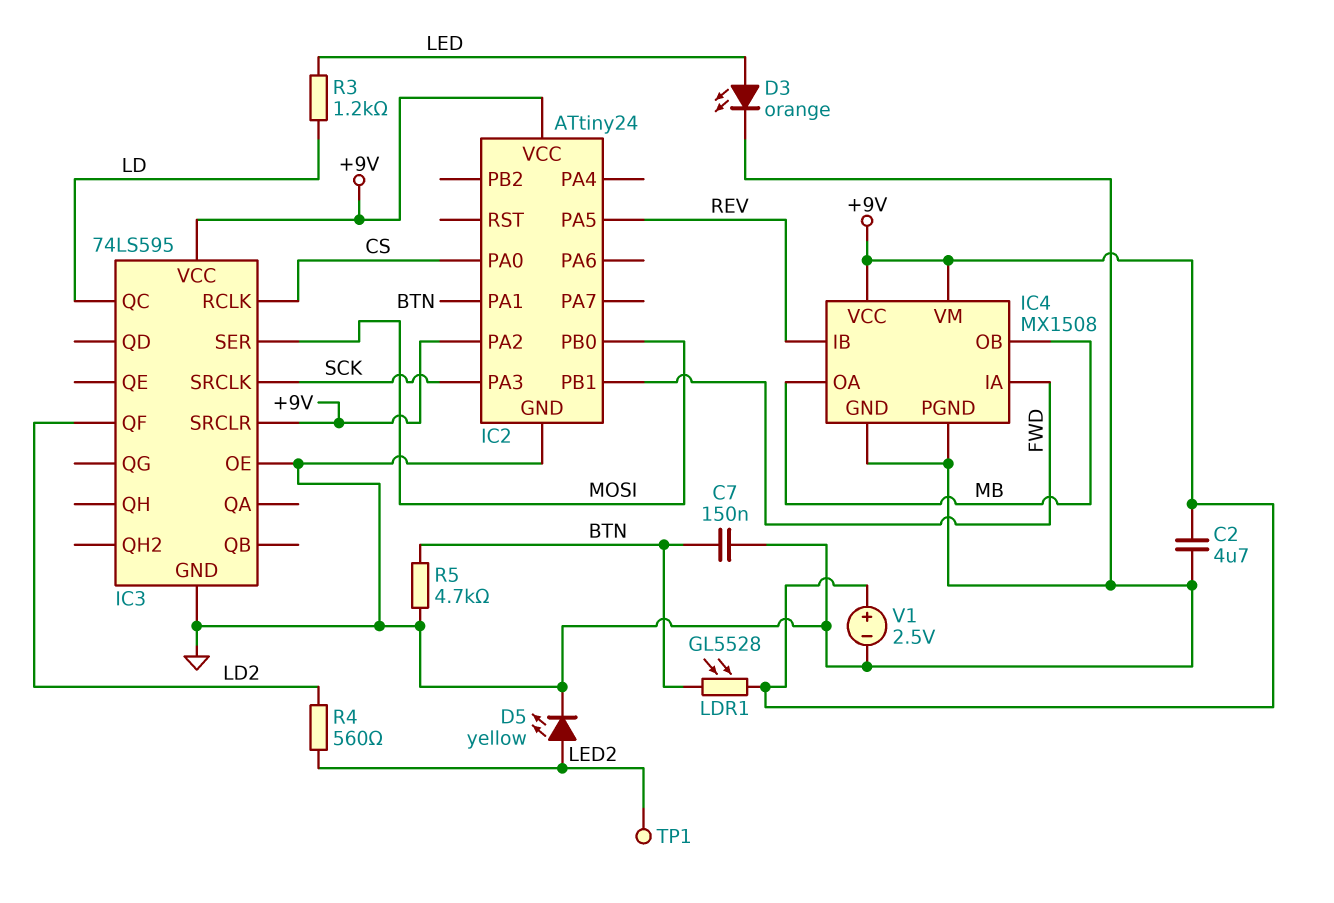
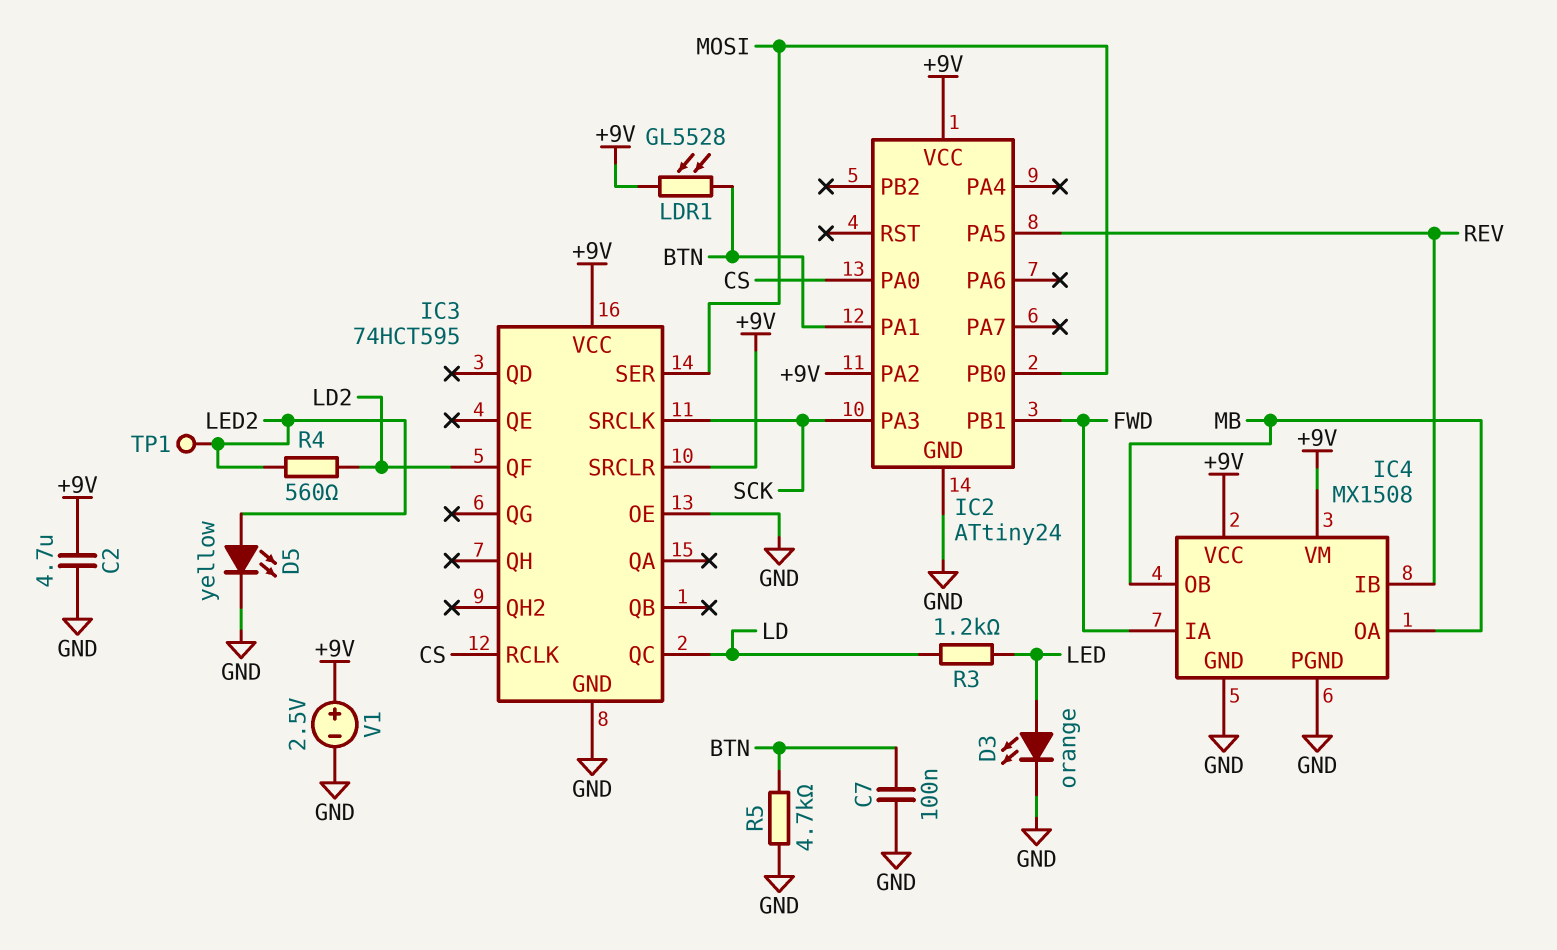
C7: 150nF (BTN, GND) -> 100nF (BTN, GND)
IC3: 74LS595 -> 74HCT595

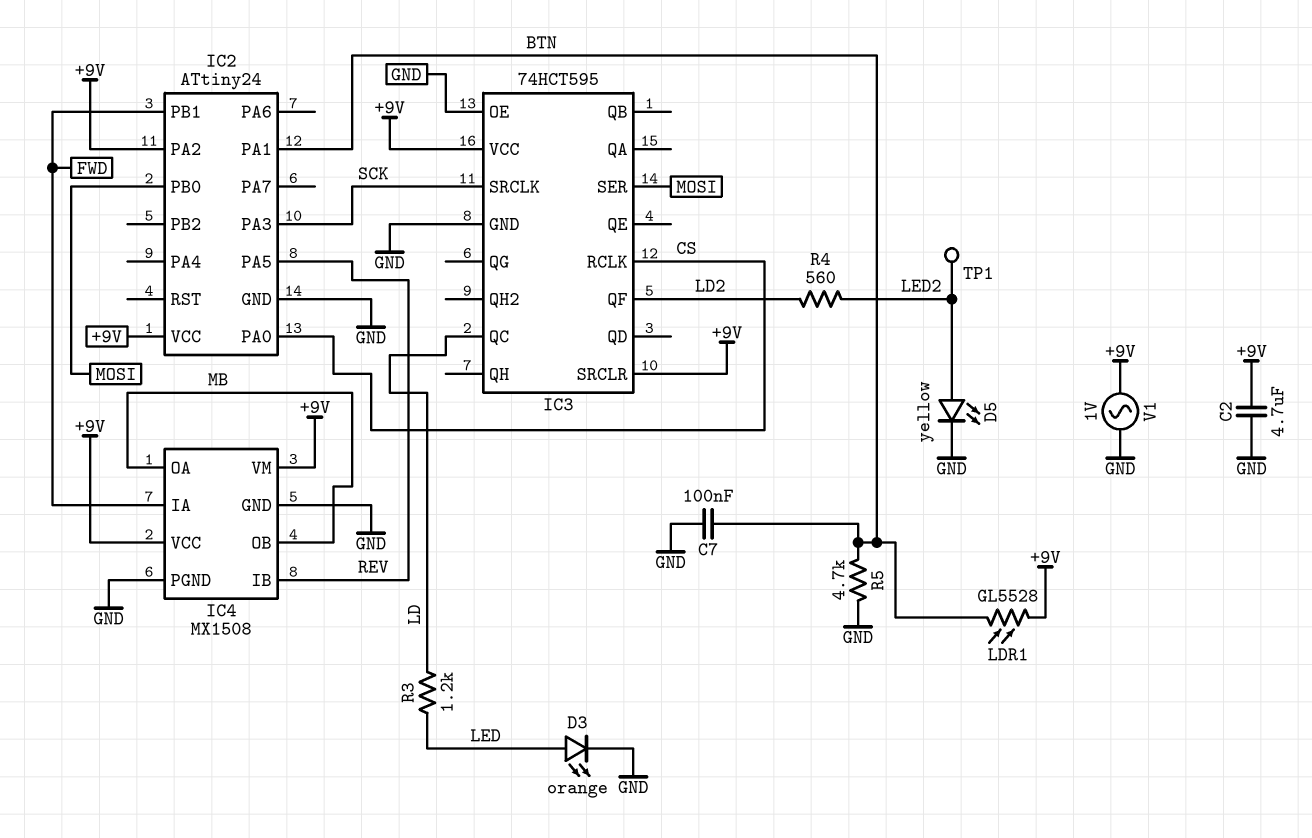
V1: 2.5V (plus +9V, minus GND) -> AC 1V (+9V, GND)

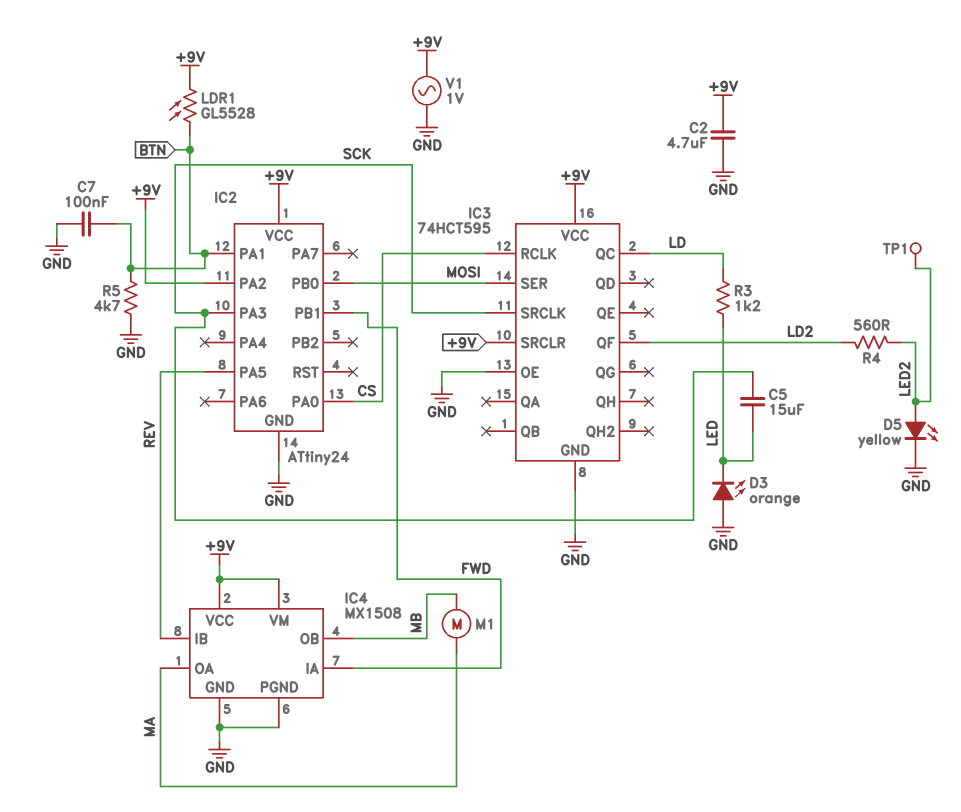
C5: none -> 15uF (LED, SCK)
D3: LED orange (A LED, K GND) -> LED orange (A GND, K LED)
IC4 pin OA: MB -> MA
M1: none -> motor (MA, MB)

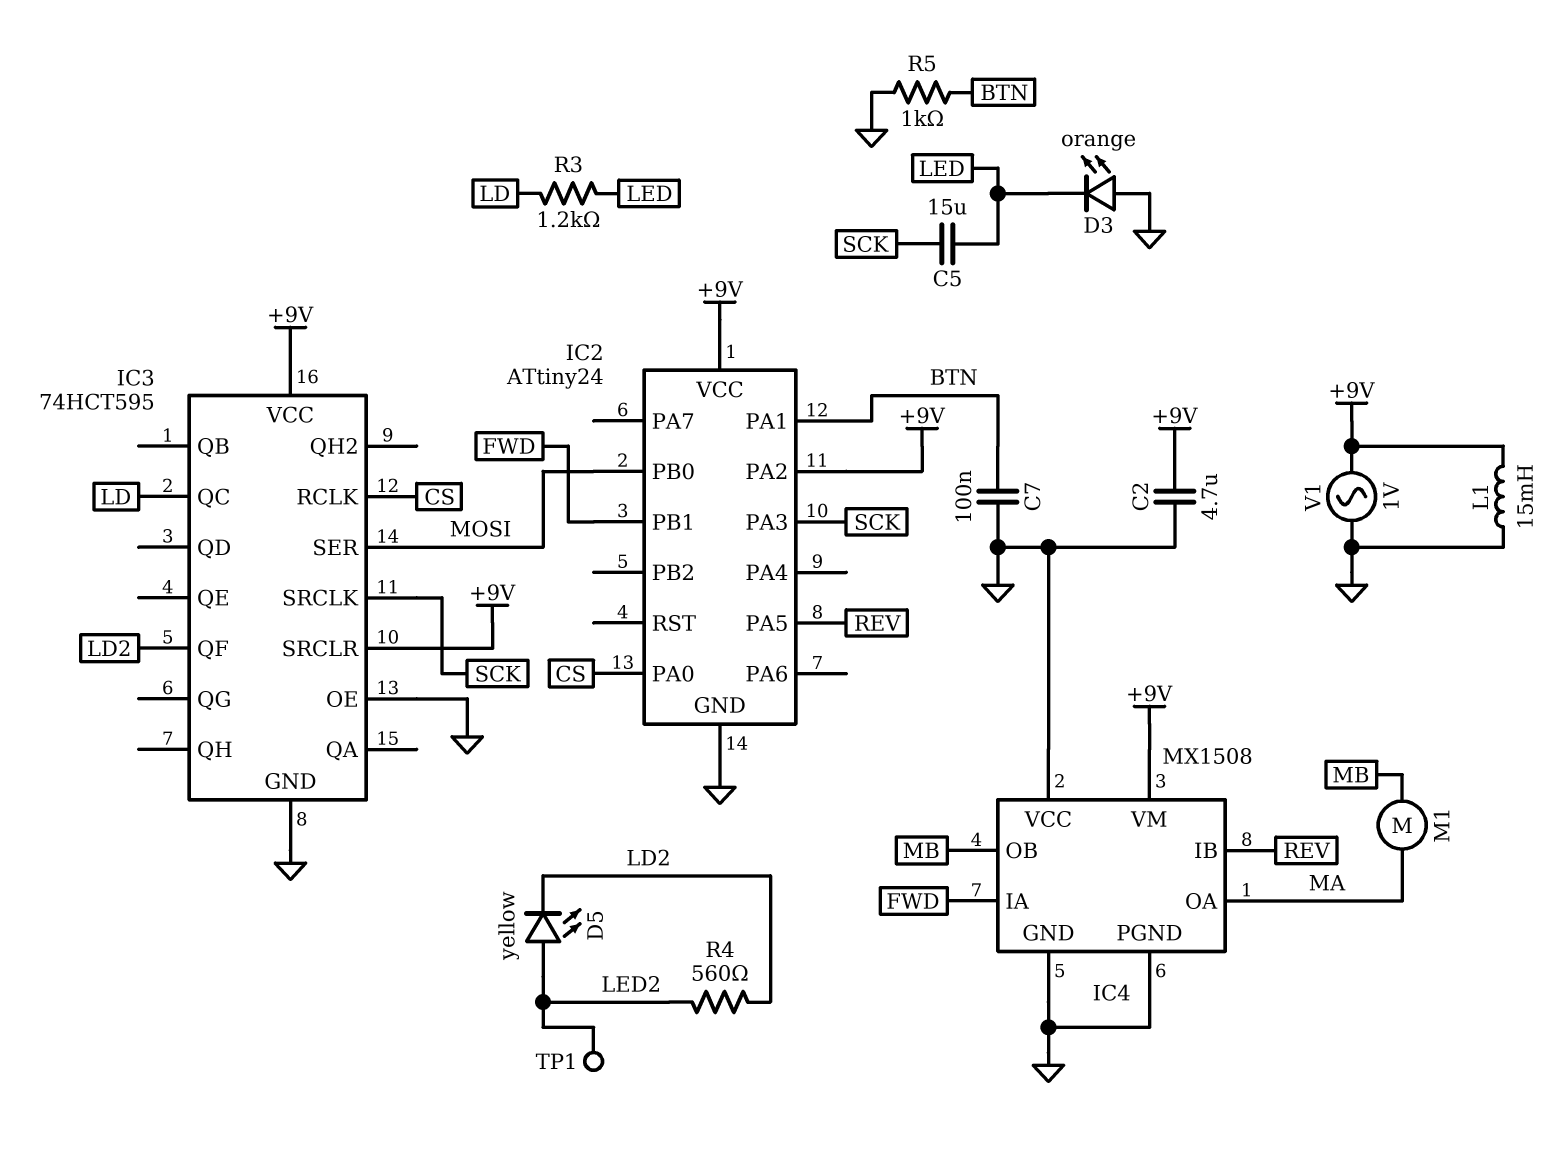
D5: LED yellow (A LED2, K GND) -> LED yellow (A LED2, K LD2)
IC4 pin VCC: +9V -> GND
L1: none -> 15mH (+9V, GND)
LDR1: GL5528 (+9V, BTN) -> none
R5: 4.7k (BTN, GND) -> 1k (BTN, GND)

